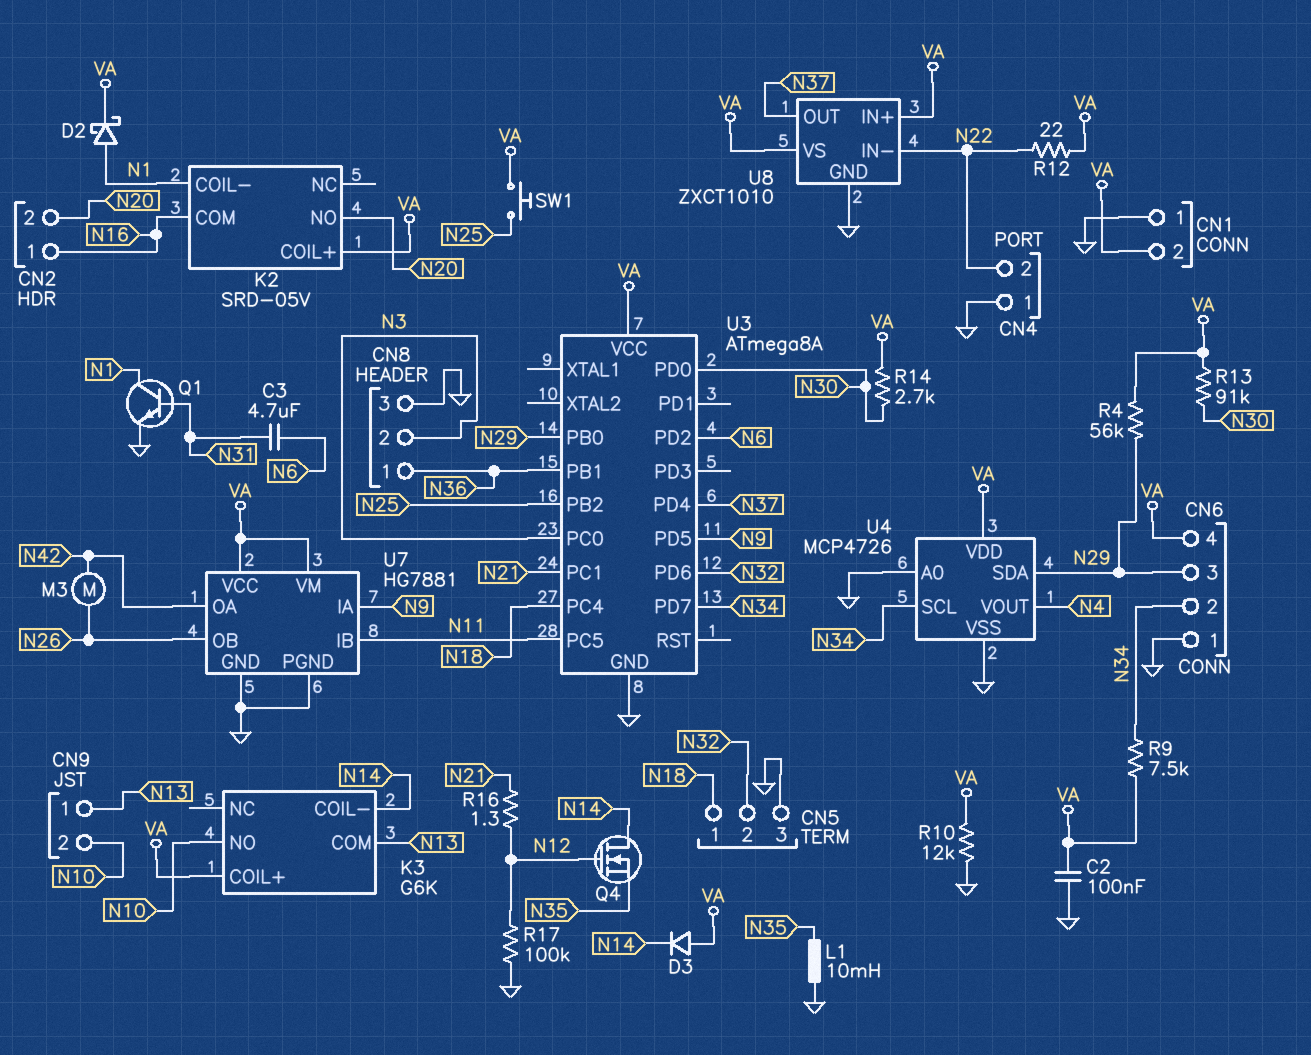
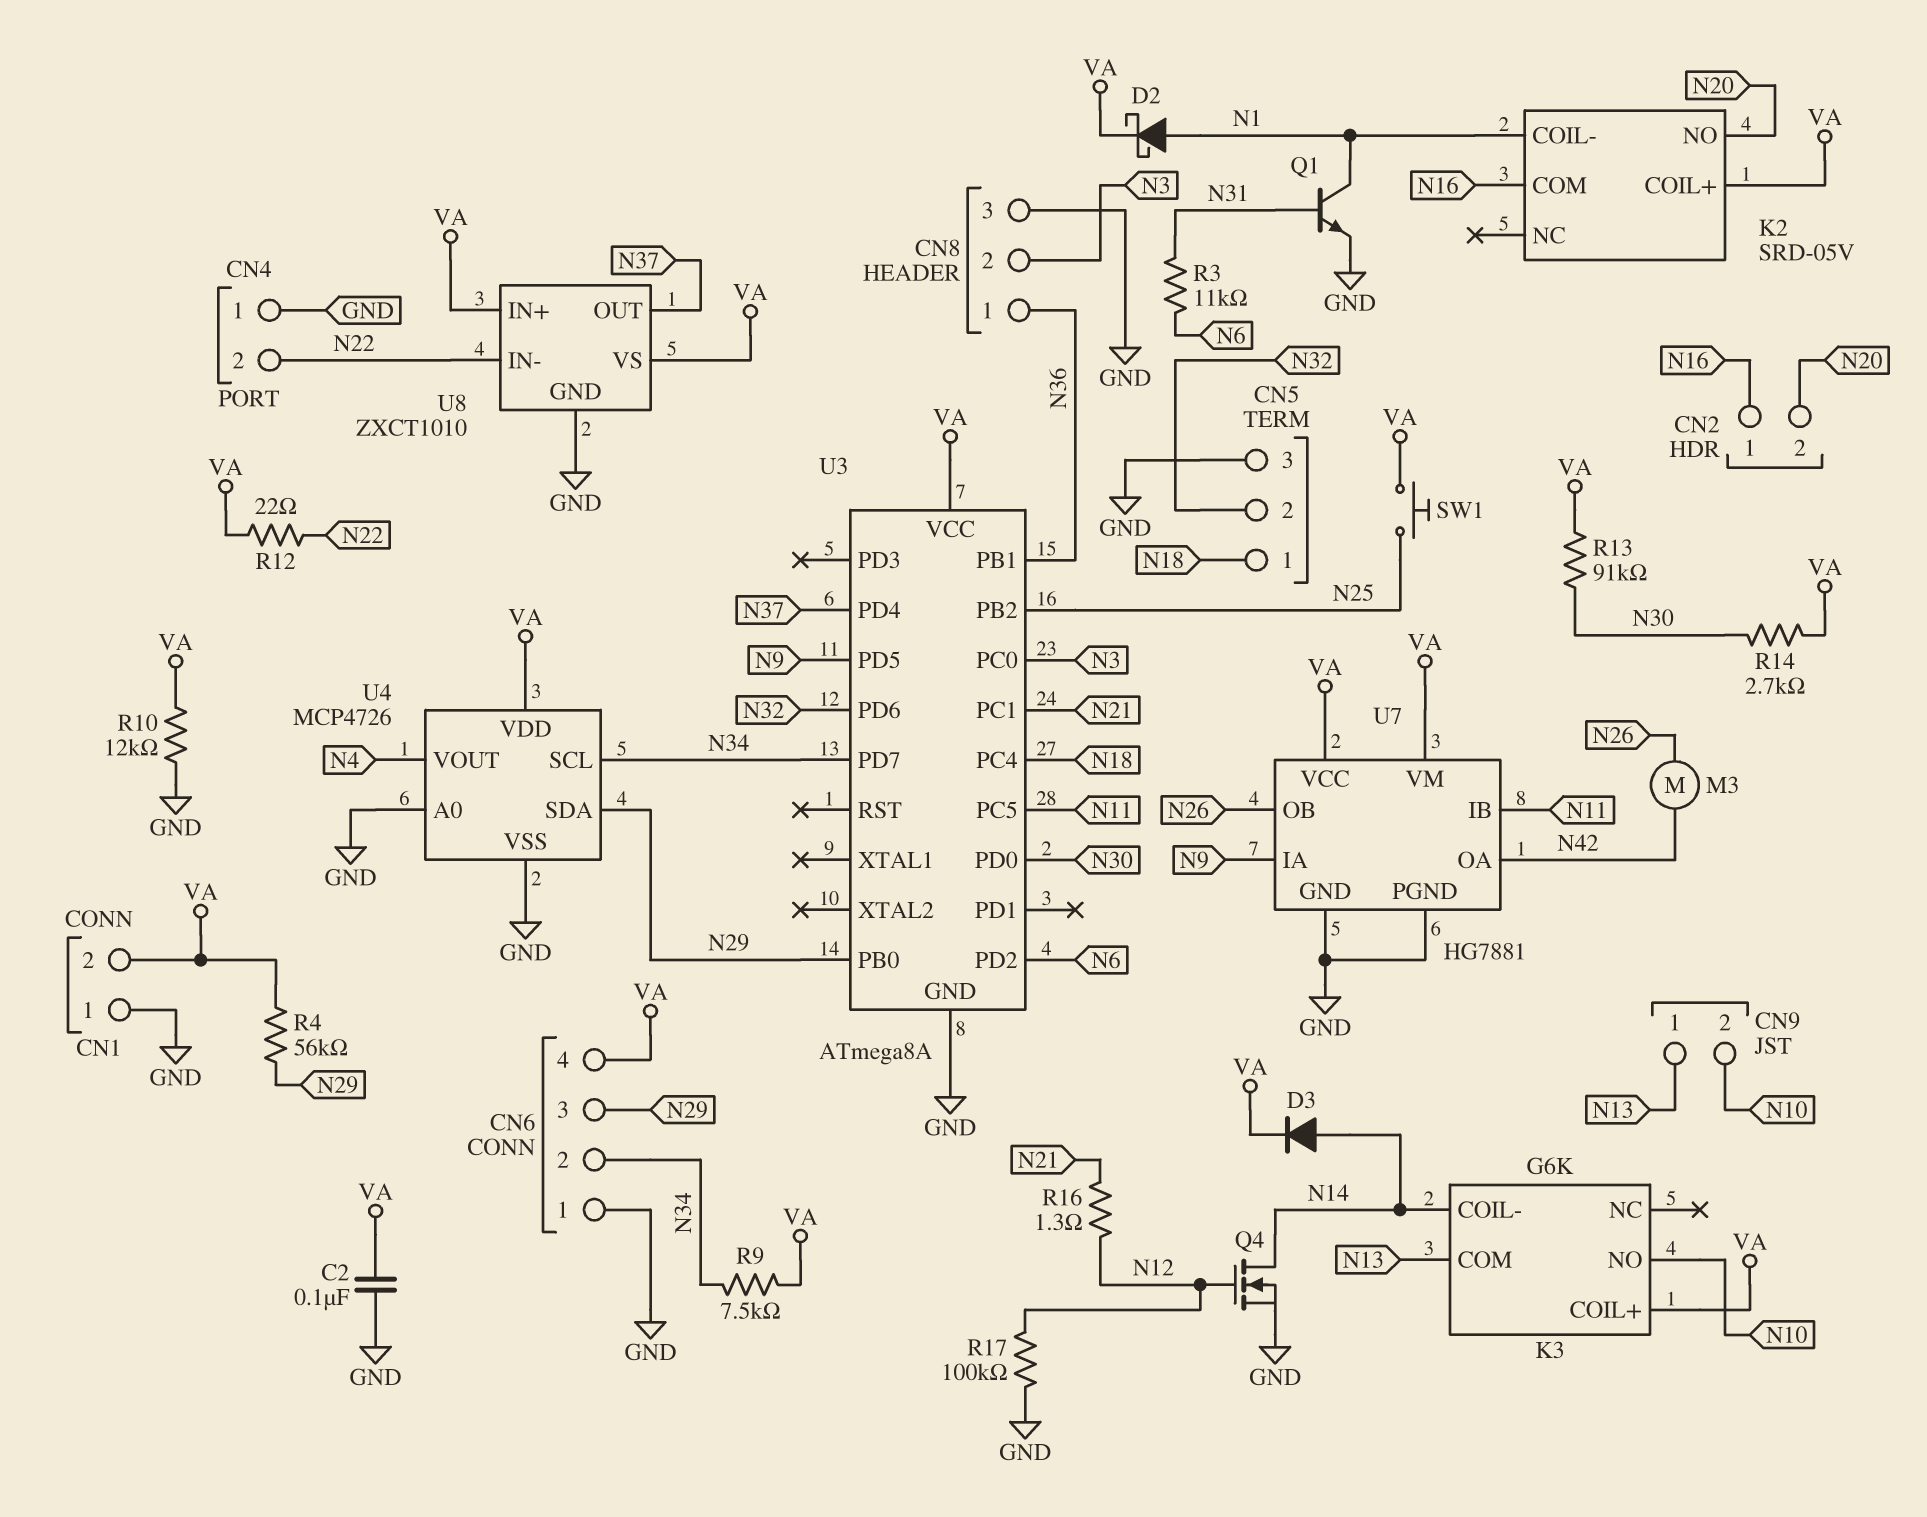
C3: 4.7uF (N6, N31) -> none
D3: diode (A VA, K N14) -> diode (A N14, K VA)
L1: 10mH (GND, N35) -> none
Q4: NMOS (G N12, D N14, S N35) -> NMOS (G N12, D N14, S GND)
R3: none -> 11k (N6, N31)

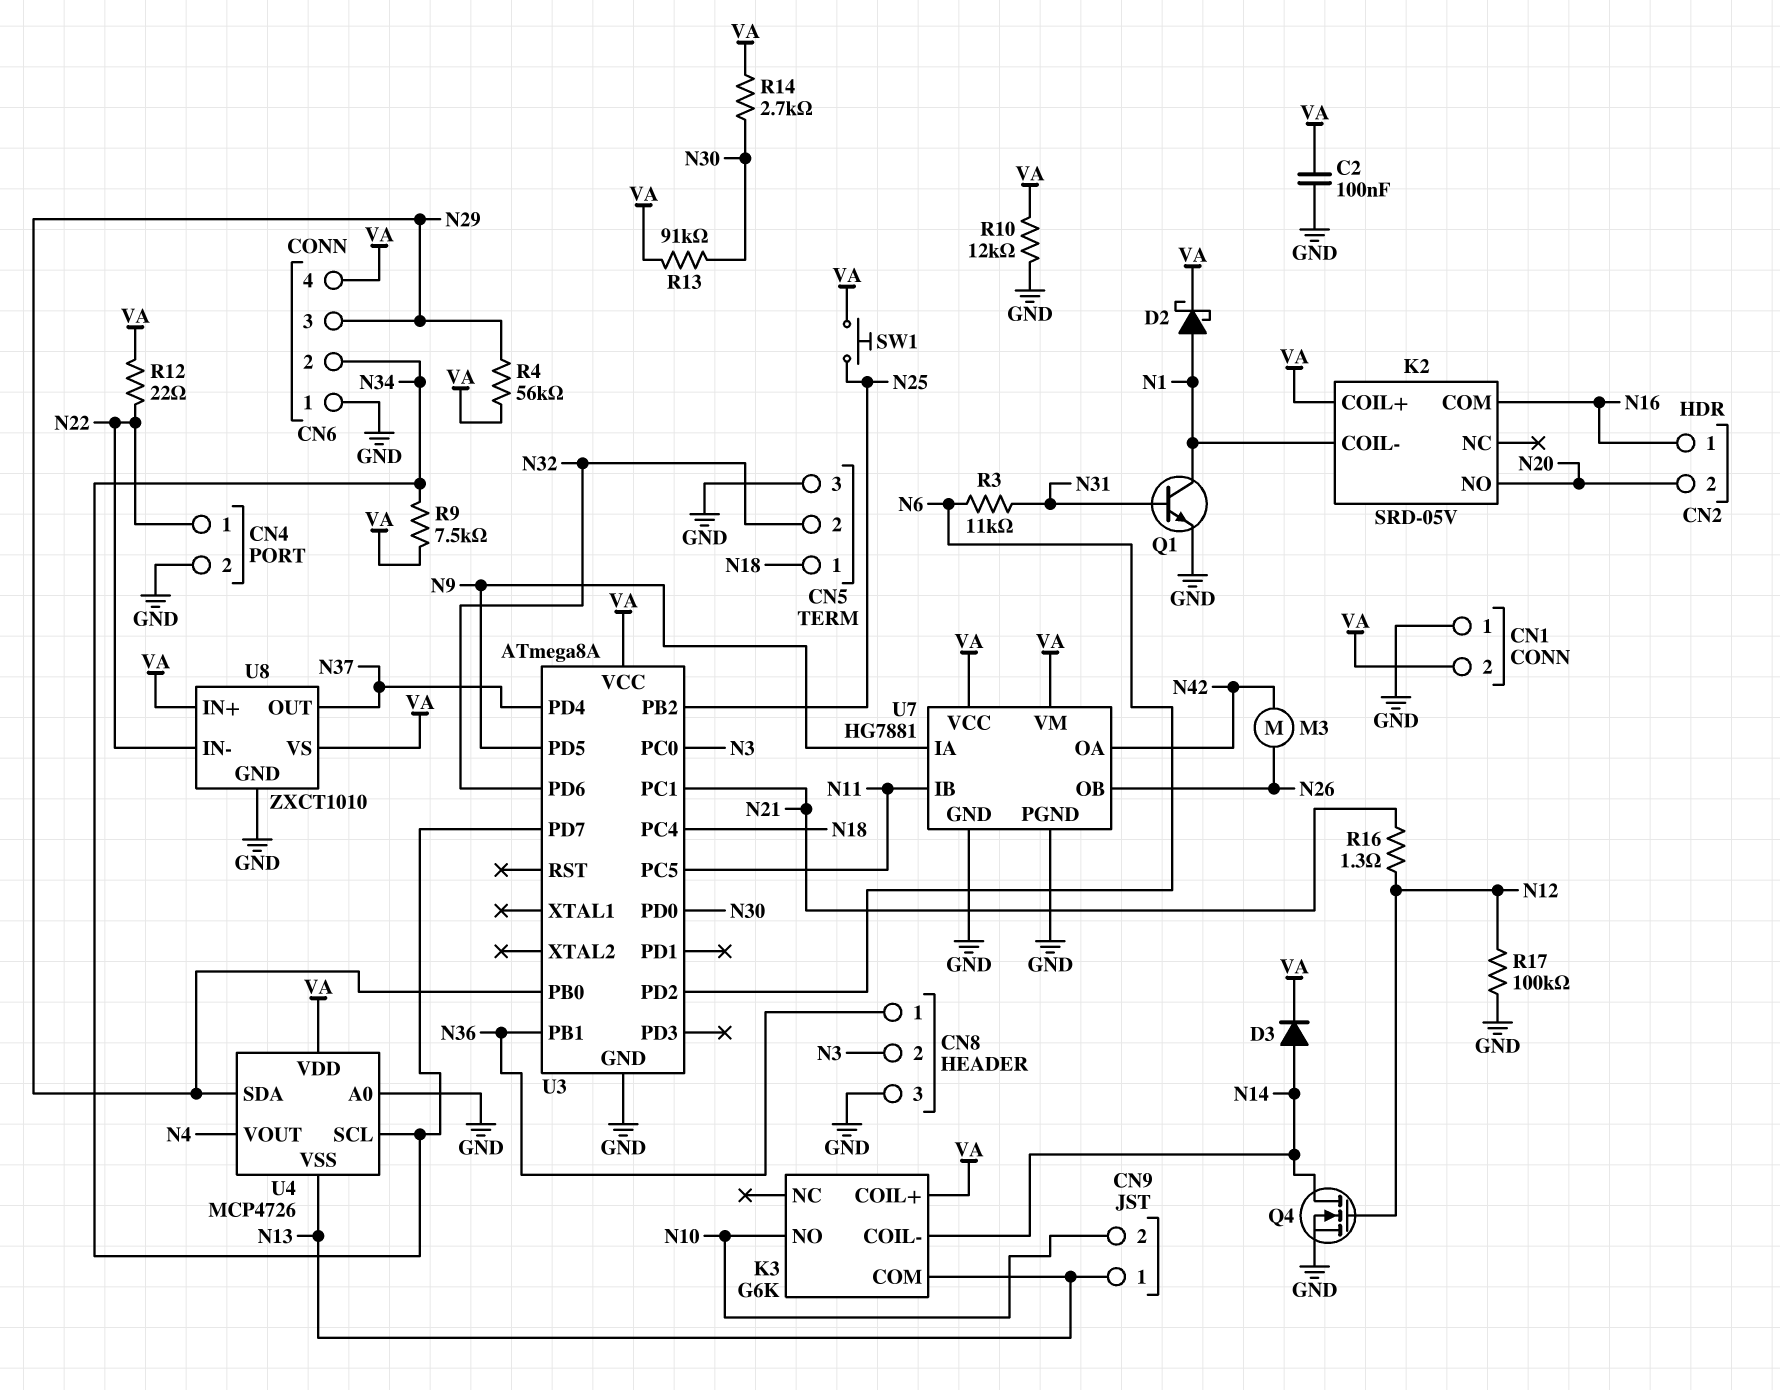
CN4 pin 1: GND -> N22
CN4 pin 2: N22 -> GND
U4 pin VSS: GND -> N13

